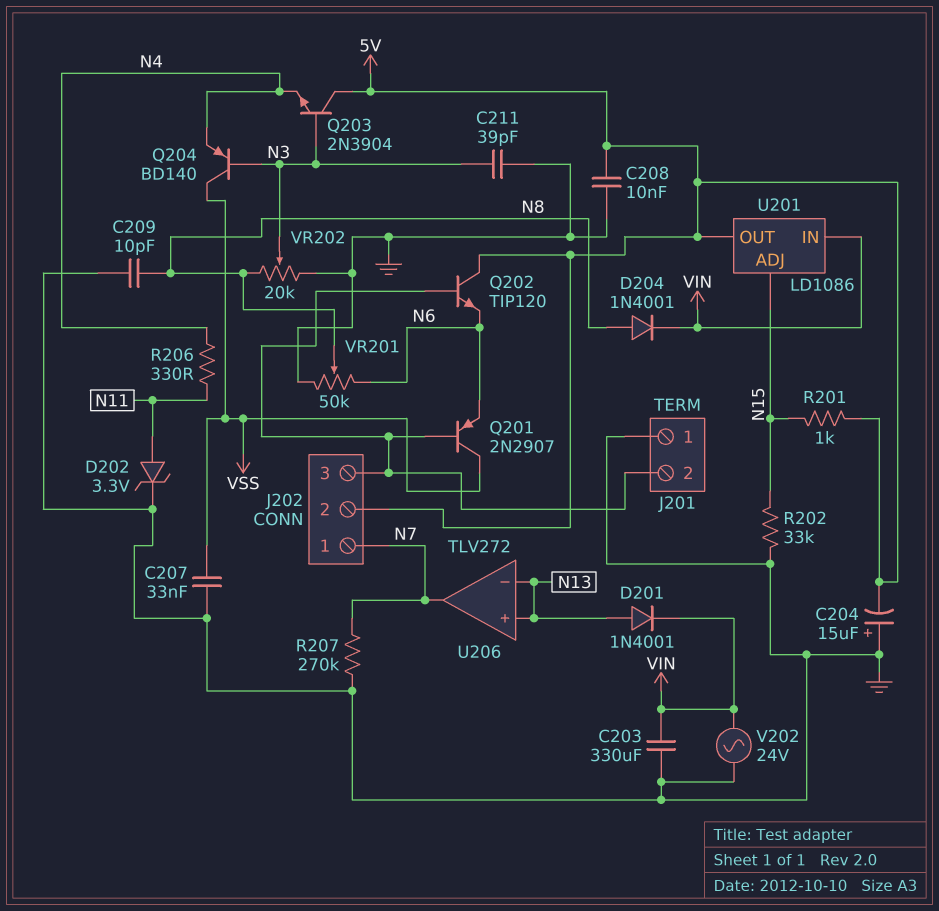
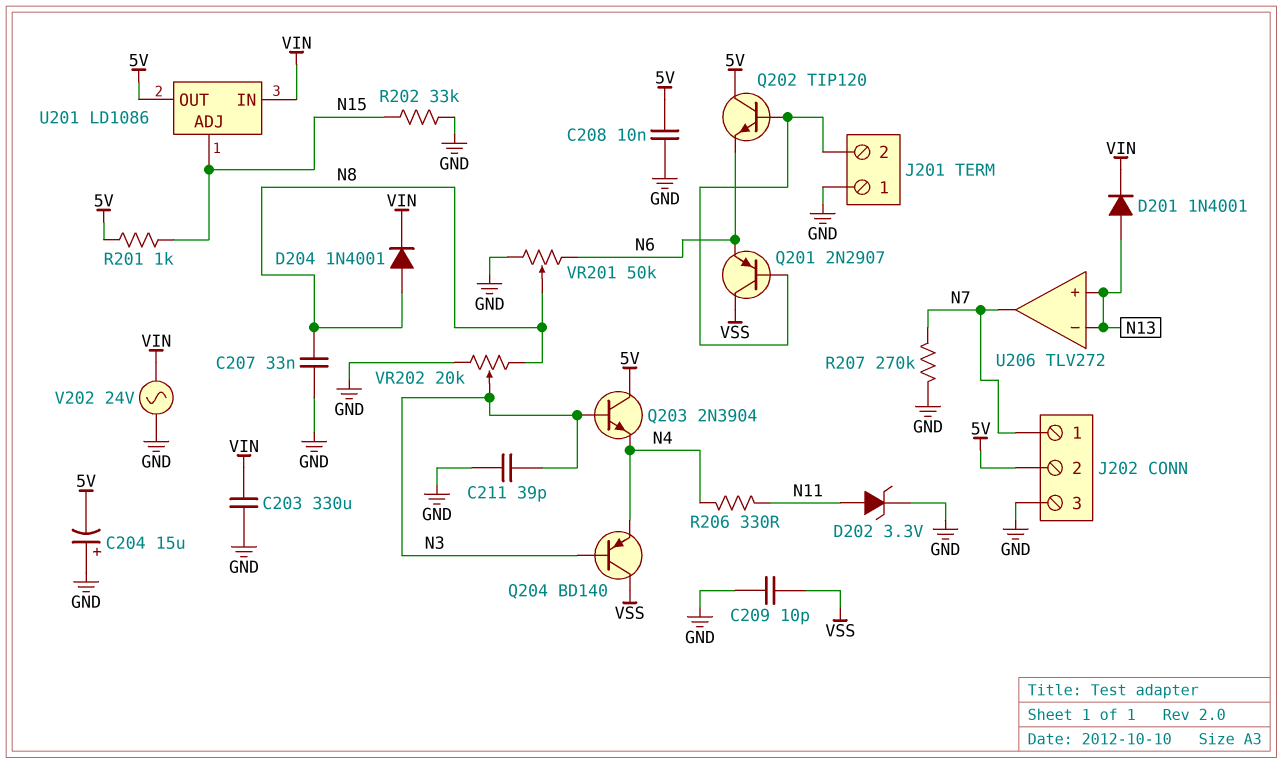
C207: 33nF (GND, VSS) -> 33nF (GND, N8)
C209: 10pF (GND, N8) -> 10pF (GND, VSS)
J202 pin 3: J201/2 -> GND

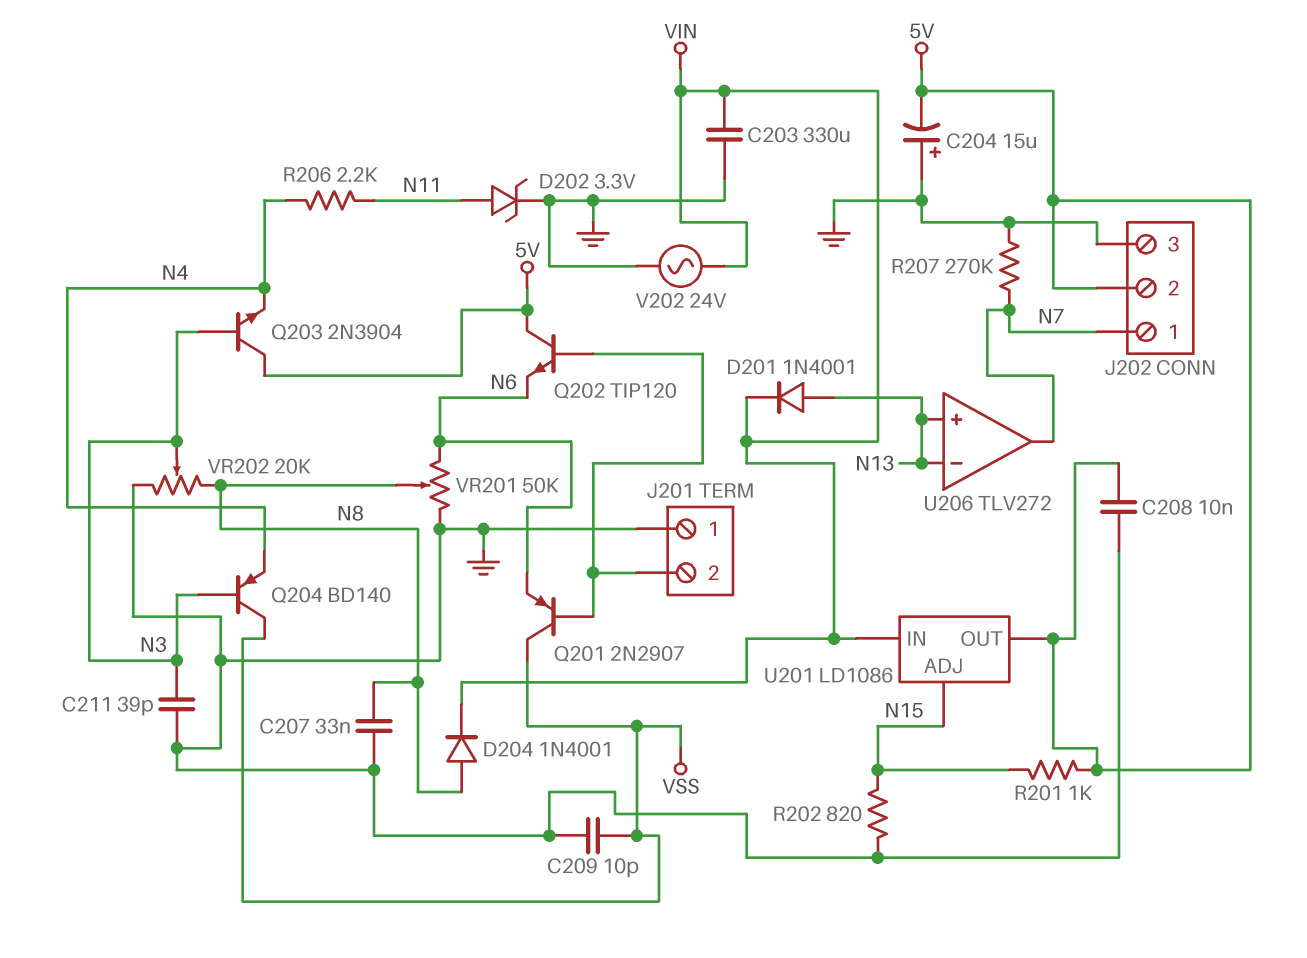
R202: 33k (GND, N15) -> 820 (GND, N15)
R206: 330 (N4, N11) -> 2.2k (N4, N11)

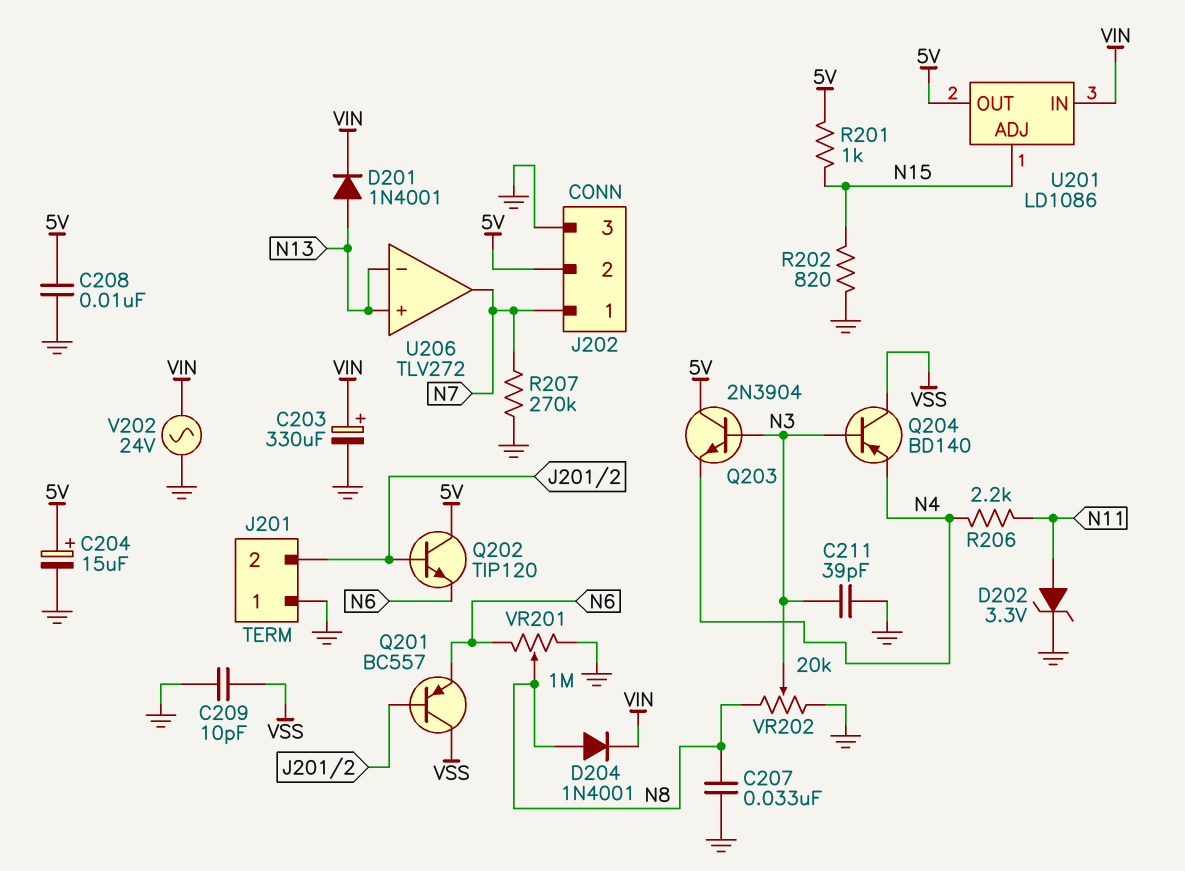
C203: 330uF (GND, VIN) -> 330uF (plus VIN, minus GND)
C204: 15uF (plus GND, minus 5V) -> 15uF (plus 5V, minus GND)
Q201: PNP 2N2907 (B J201/2, C VSS, E N6) -> PNP BC557 (B J201/2, C VSS, E N6)
VR201: 50k (GND, N6, wiper N8) -> 1M (GND, N6, wiper N8)

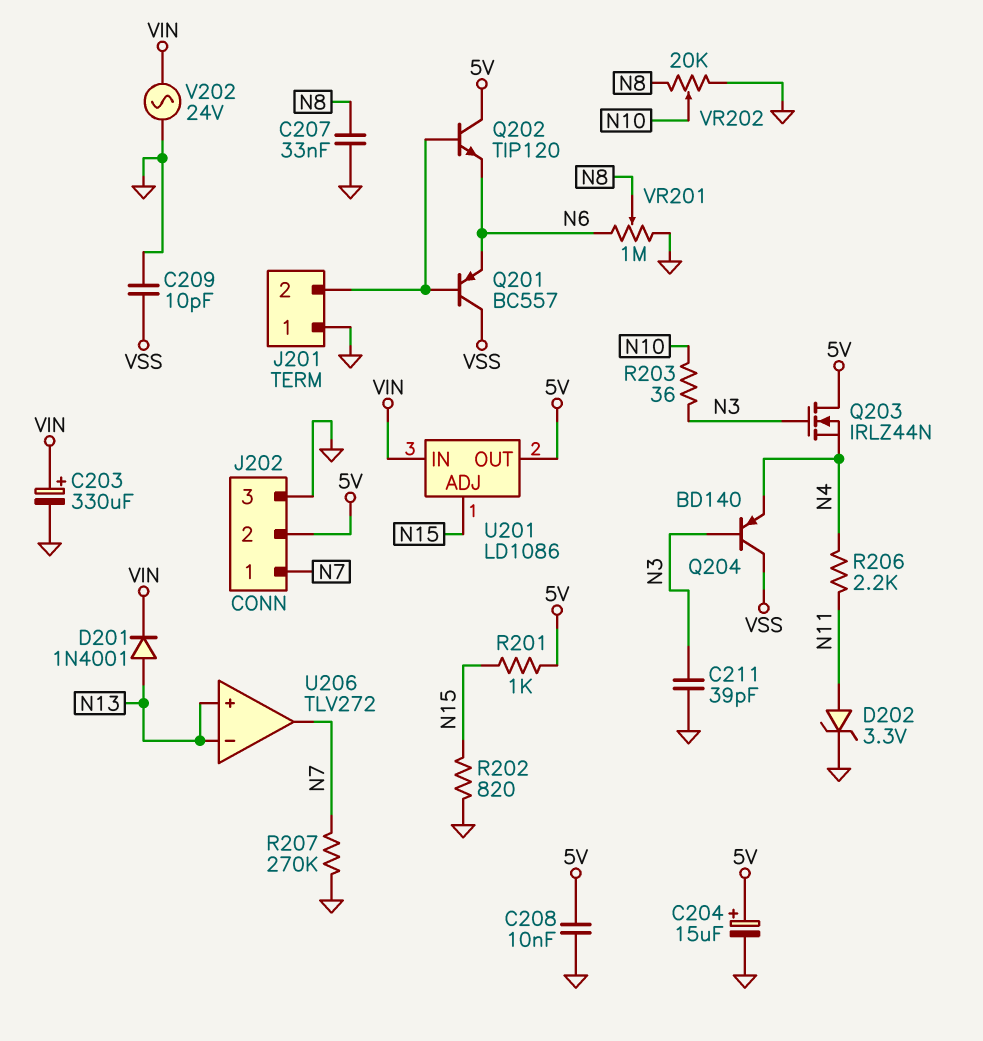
D204: diode 1N4001 (A N8, K VIN) -> none
Q203: NPN 2N3904 (B N3, C 5V, E N4) -> NMOS IRLZ44N (G N3, D 5V, S N4)
R203: none -> 36 (N3, N10)
VR202: 20k (GND, N8, wiper N3) -> 20k (GND, N8, wiper N10)

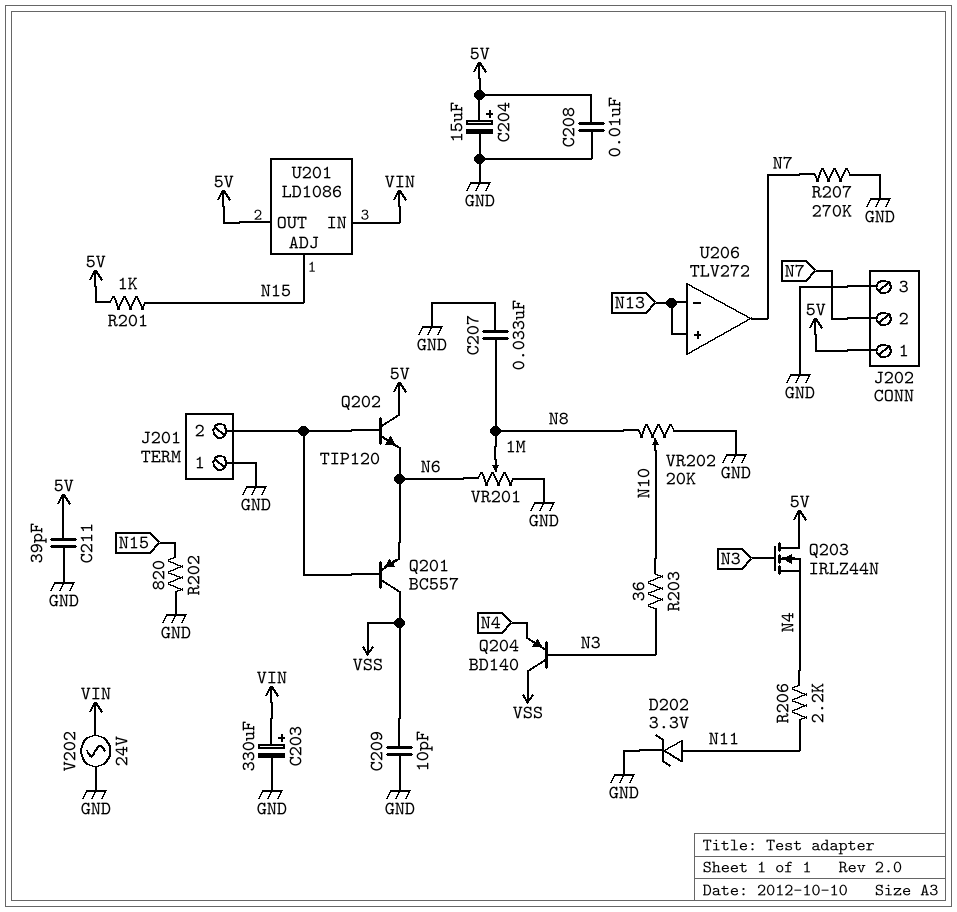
C211: 39pF (GND, N3) -> 39pF (5V, GND)
D201: diode 1N4001 (A N13, K VIN) -> none
J202 pin 1: N7 -> 5V
J202 pin 2: 5V -> N7

